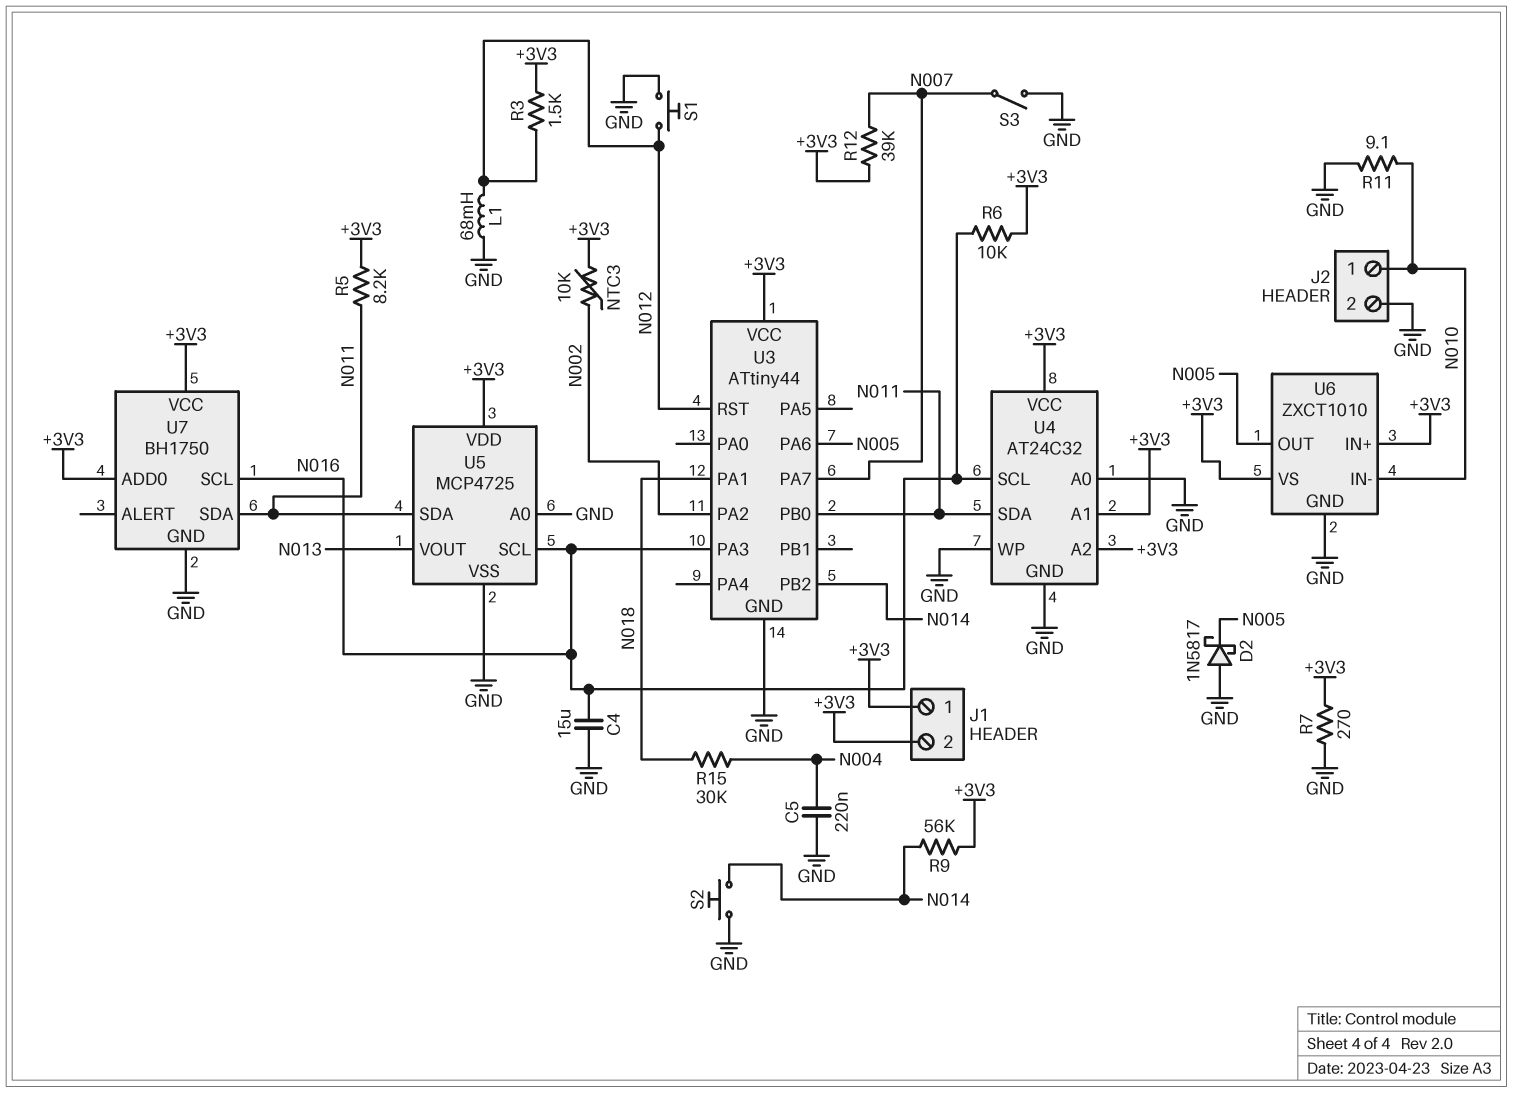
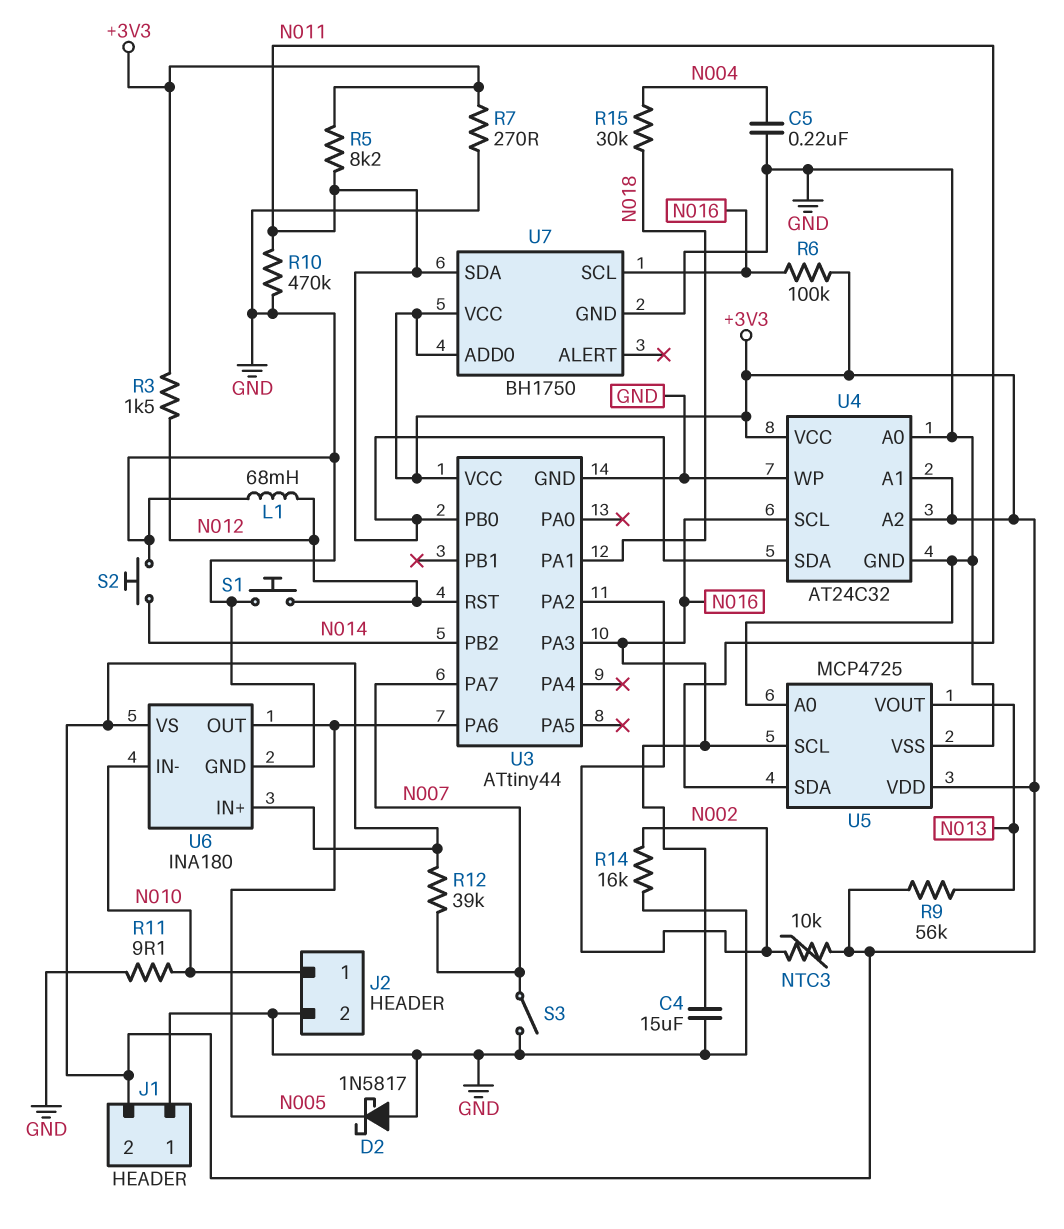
J1 pin 1: +3V3 -> GND
R6: 10k (+3V3, N016) -> 100k (+3V3, N016)
R9: 56k (+3V3, N014) -> 56k (+3V3, N013)
R10: none -> 470k (GND, N011)
R14: none -> 16k (GND, N002)
U6: ZXCT1010 -> INA180

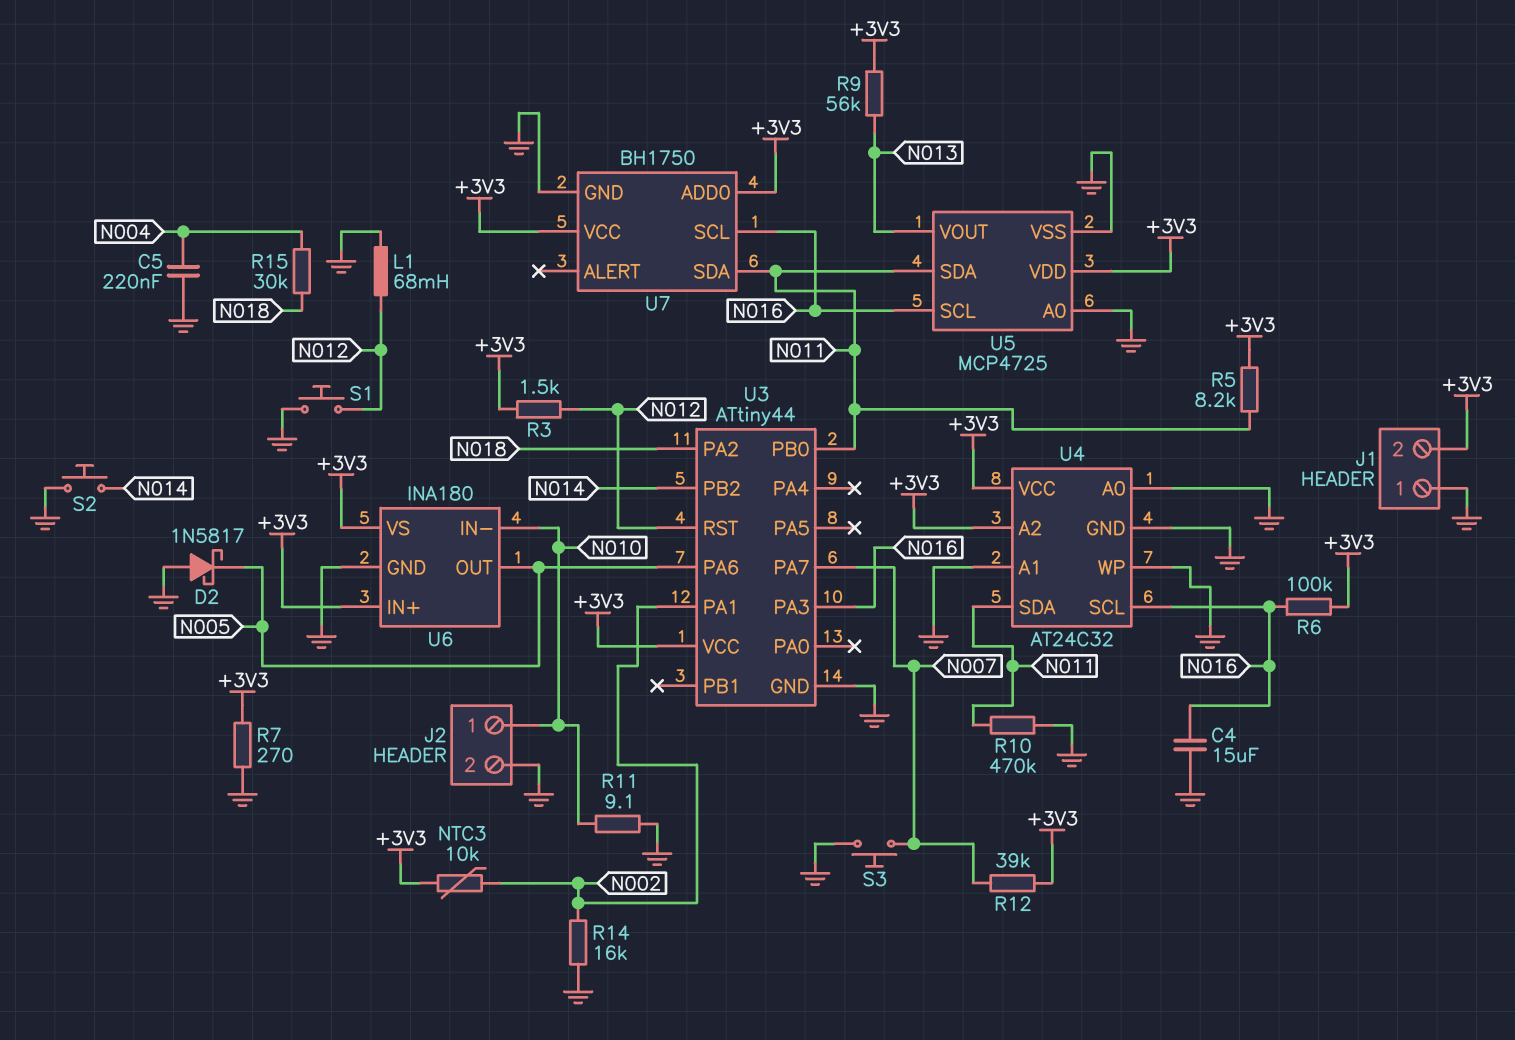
S3: switch (GND, N007) -> button (GND, N007)
U3 pin PA1: N018 -> N002
U3 pin PA2: N002 -> N018
U4 pin A1: +3V3 -> GND

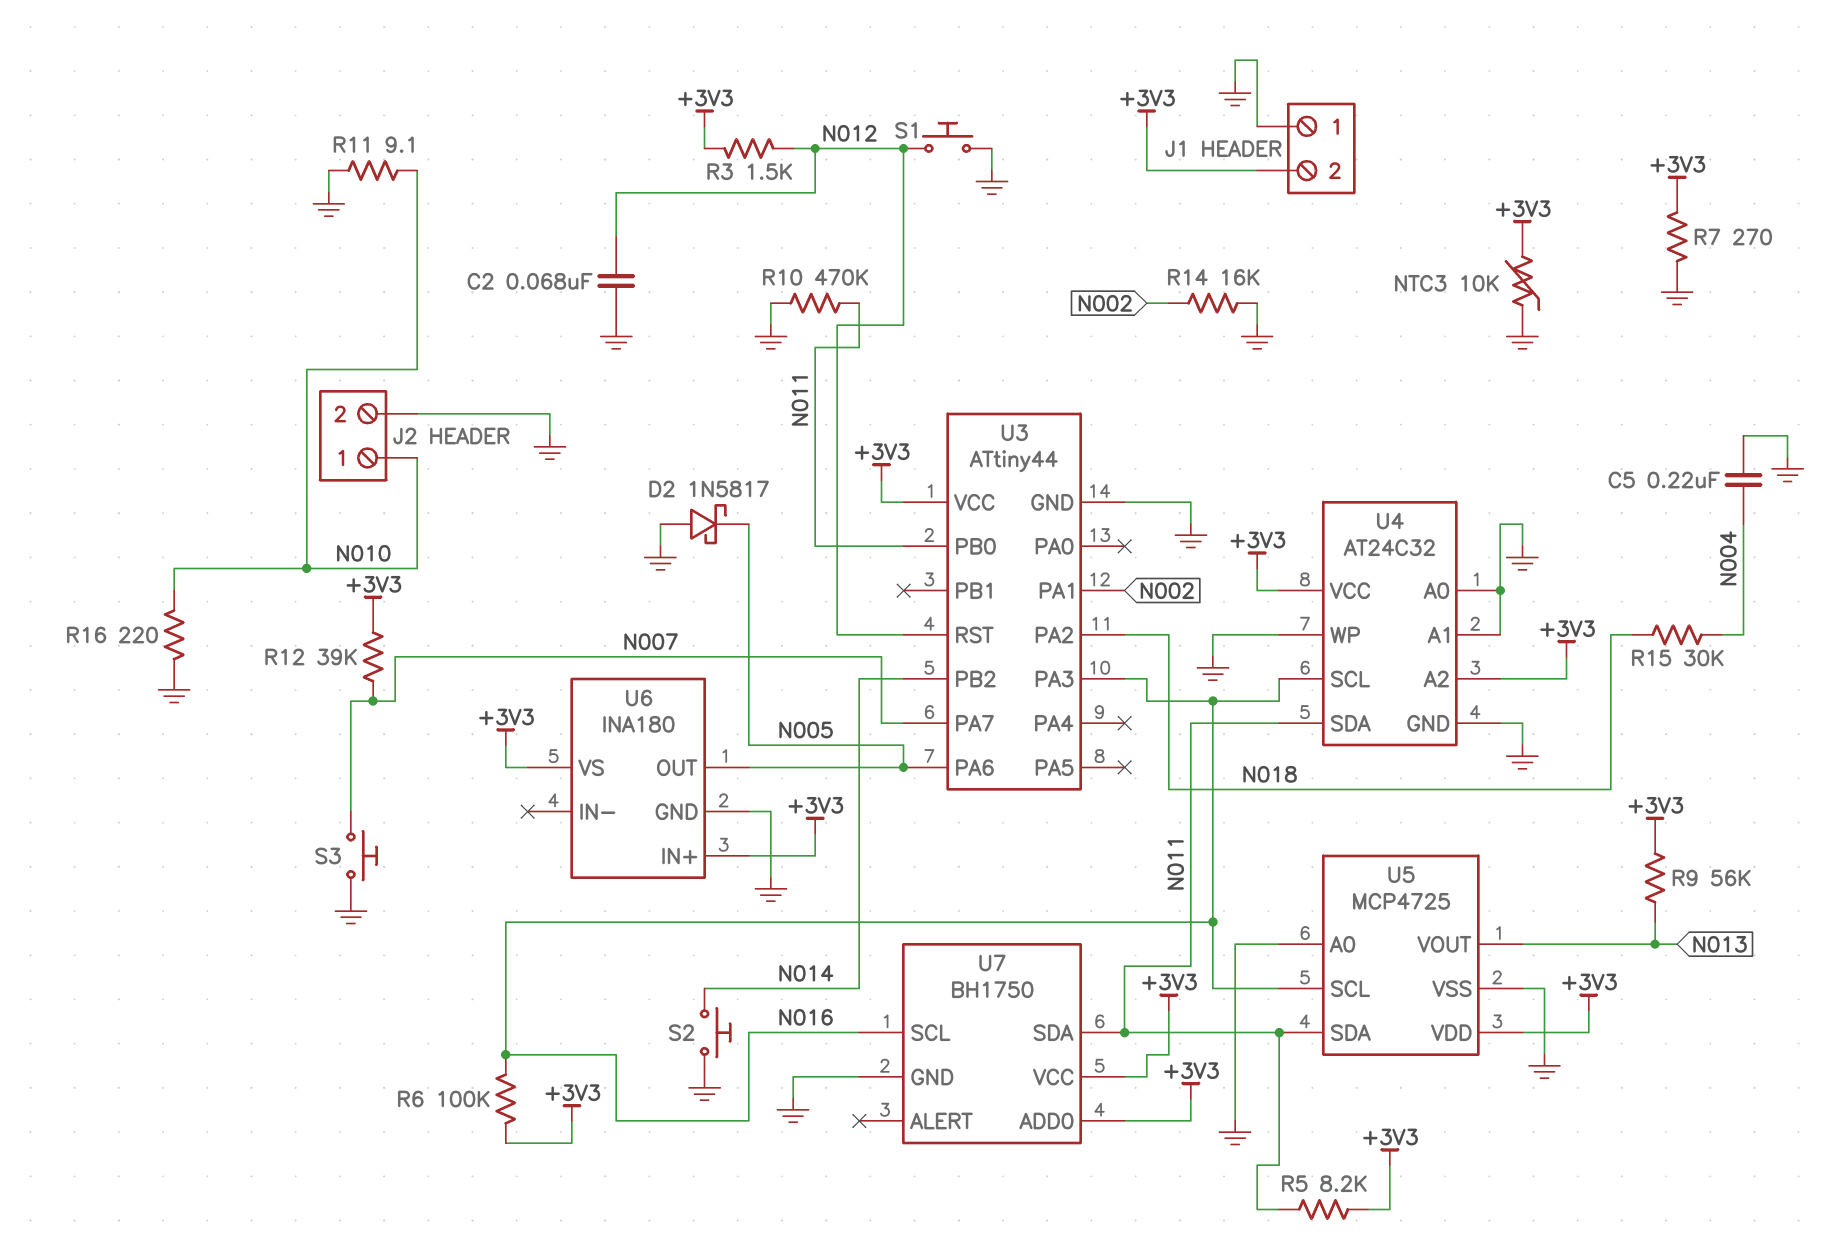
C2: none -> 68nF (GND, N012)
C4: 15uF (GND, N016) -> none
L1: 68mH (GND, N012) -> none
NTC3: 10k (+3V3, N002) -> 10k (+3V3, GND)
R16: none -> 220 (GND, N010)
U6 pin IN-: N010 -> none

